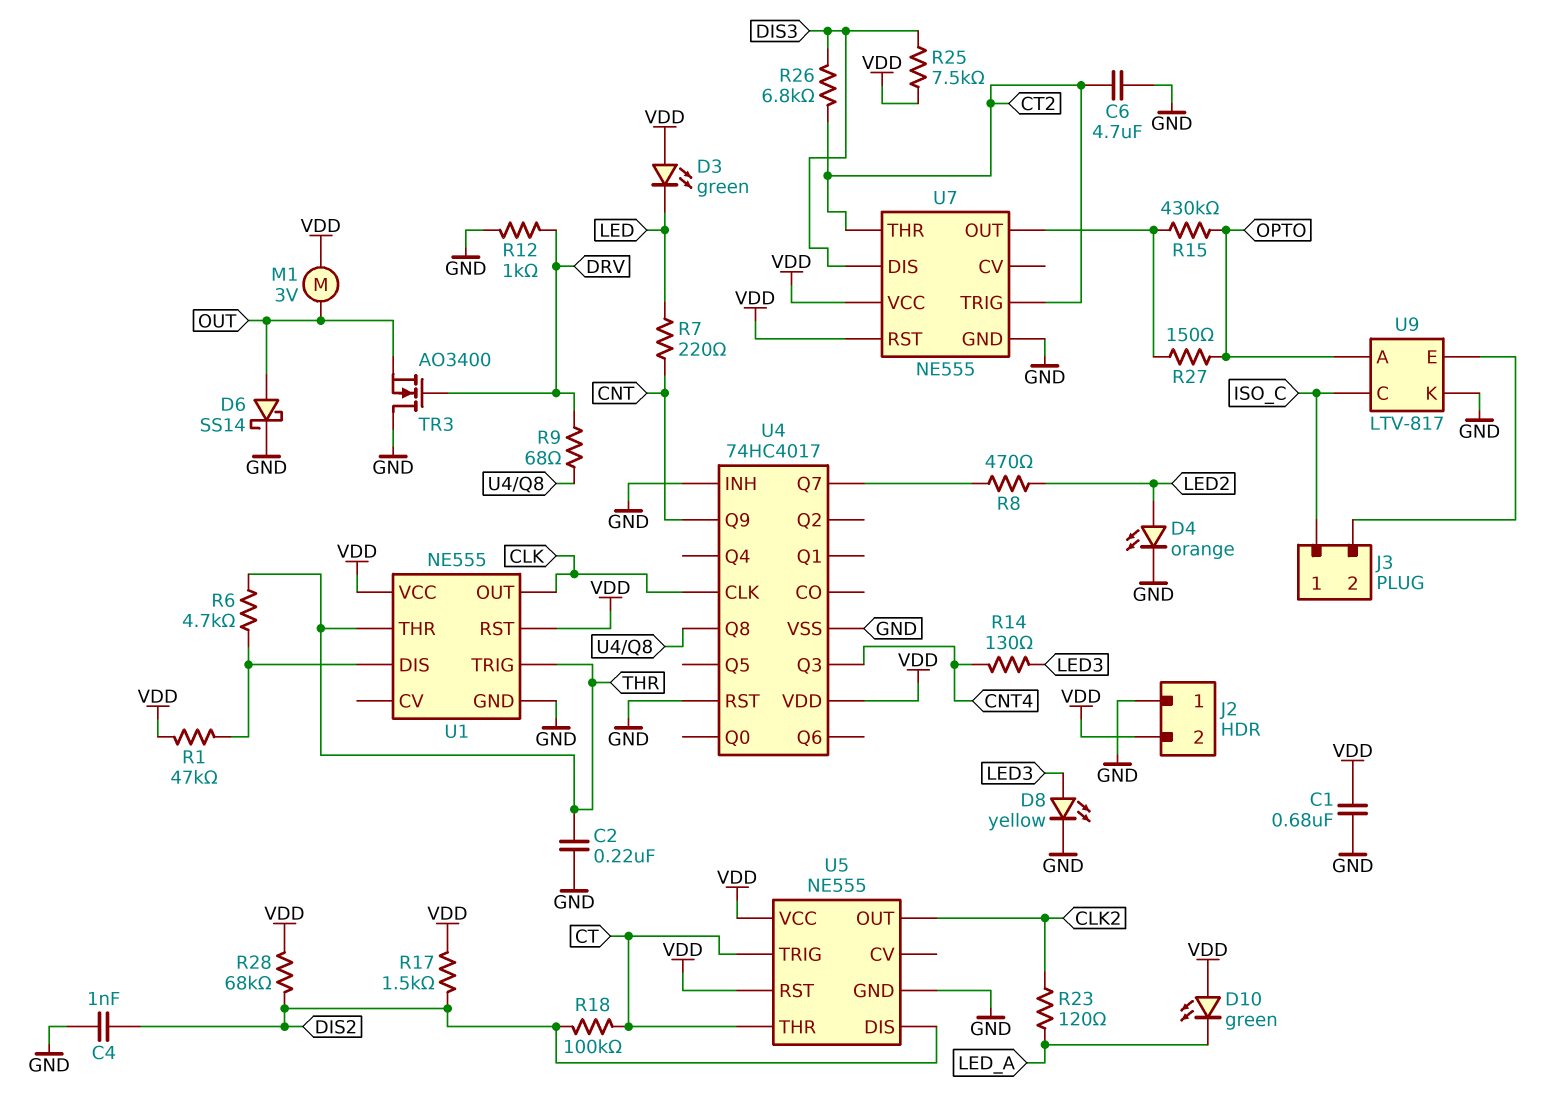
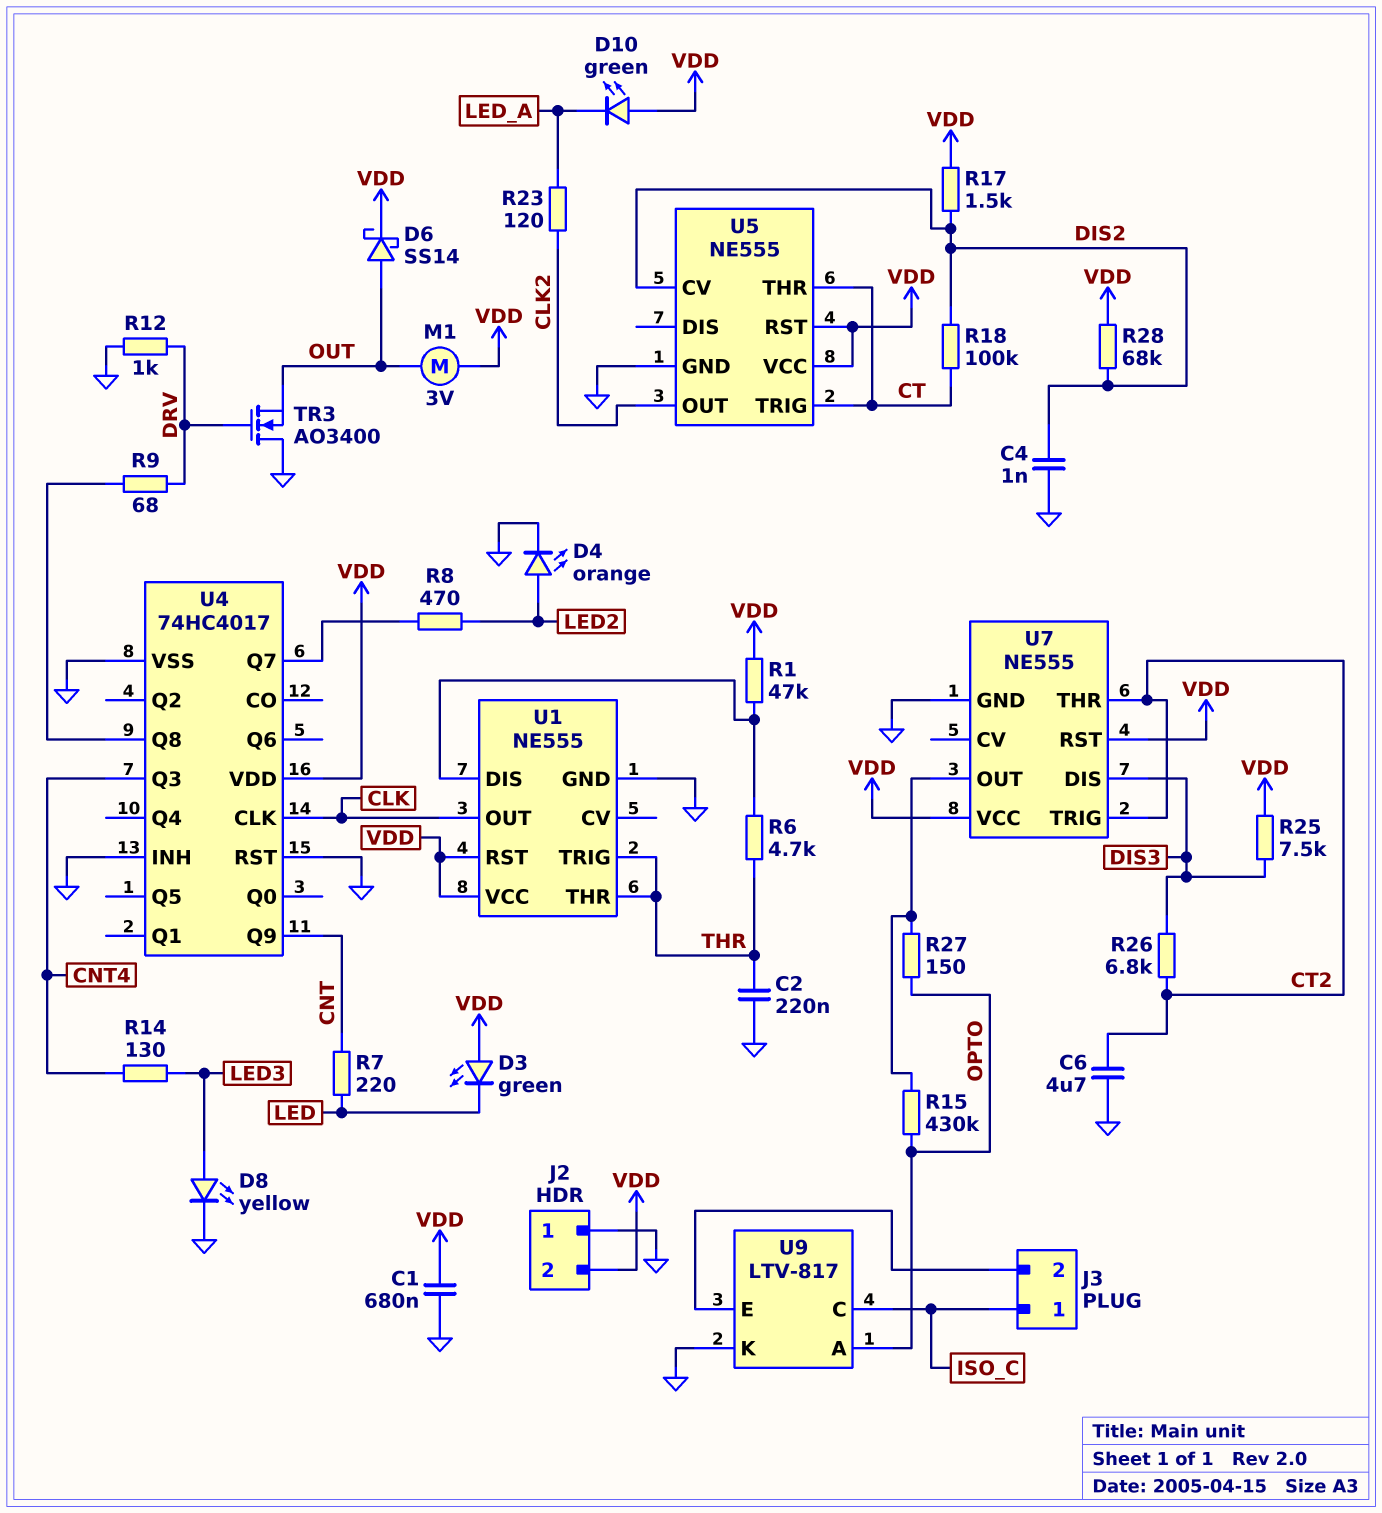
D6: schottky SS14 (A OUT, K GND) -> schottky SS14 (A OUT, K VDD)
U5 pin CV: none -> DIS2
U5 pin DIS: DIS2 -> none

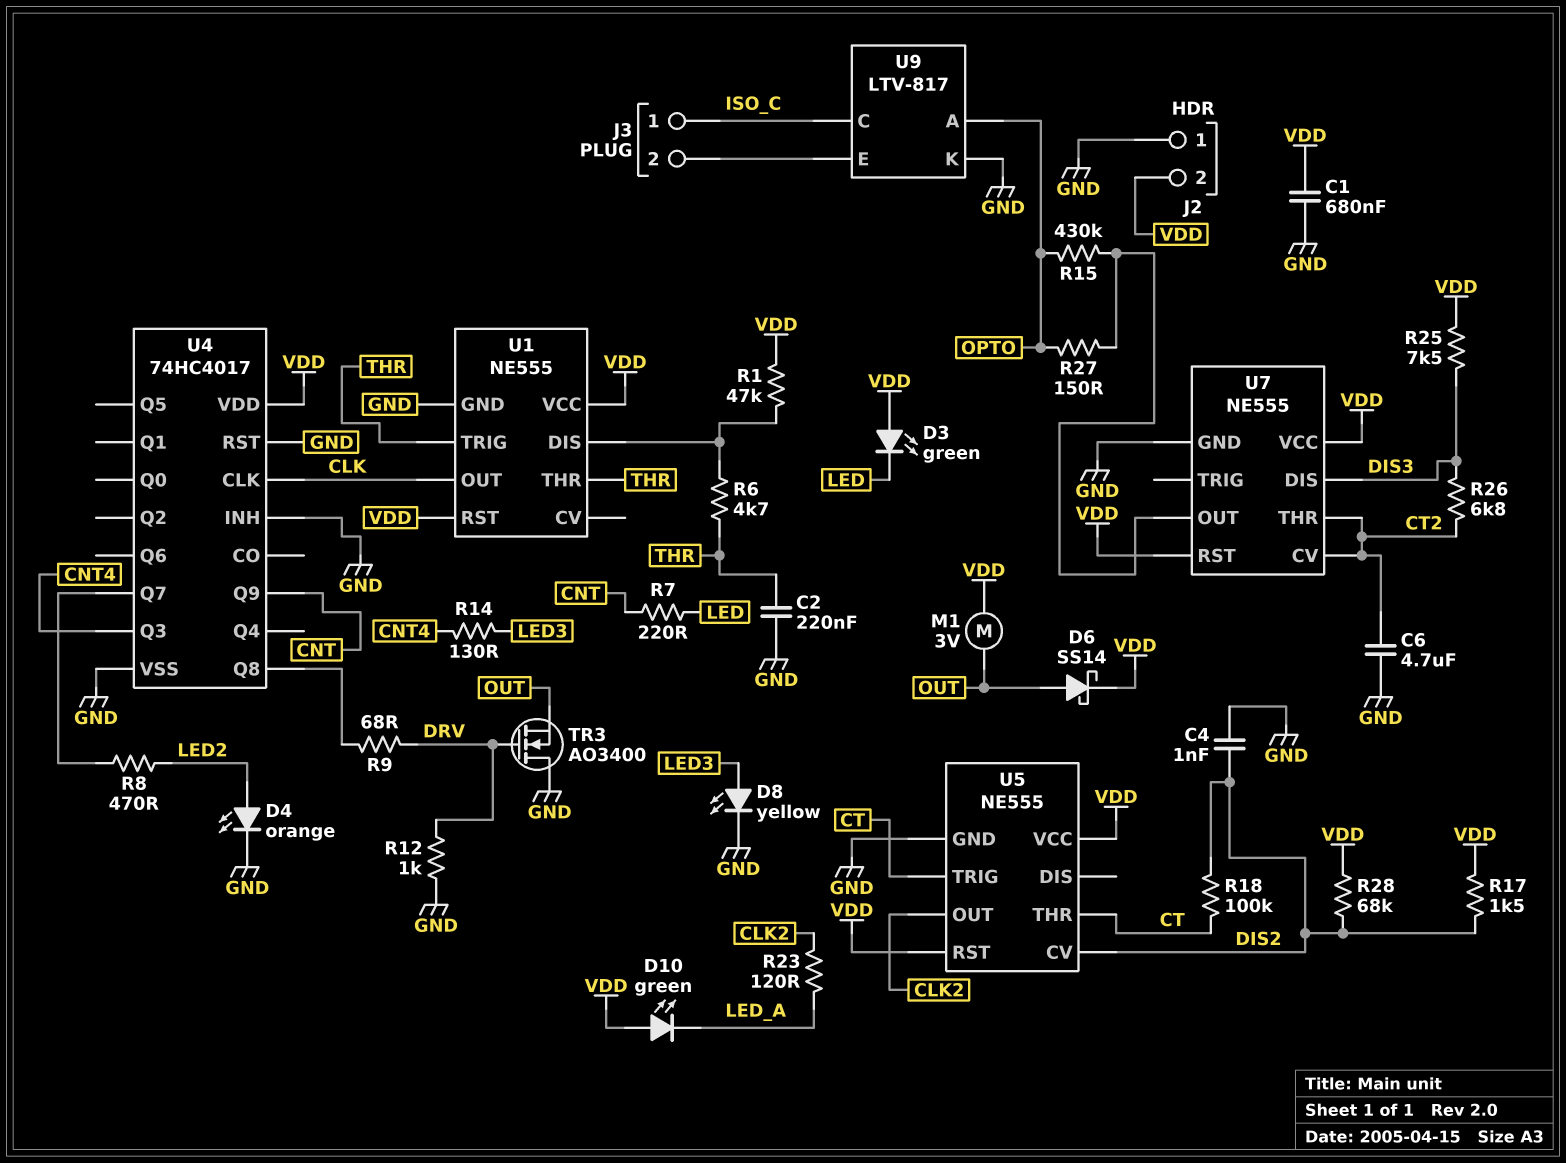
U7 pin CV: none -> CT2
U7 pin TRIG: CT2 -> none

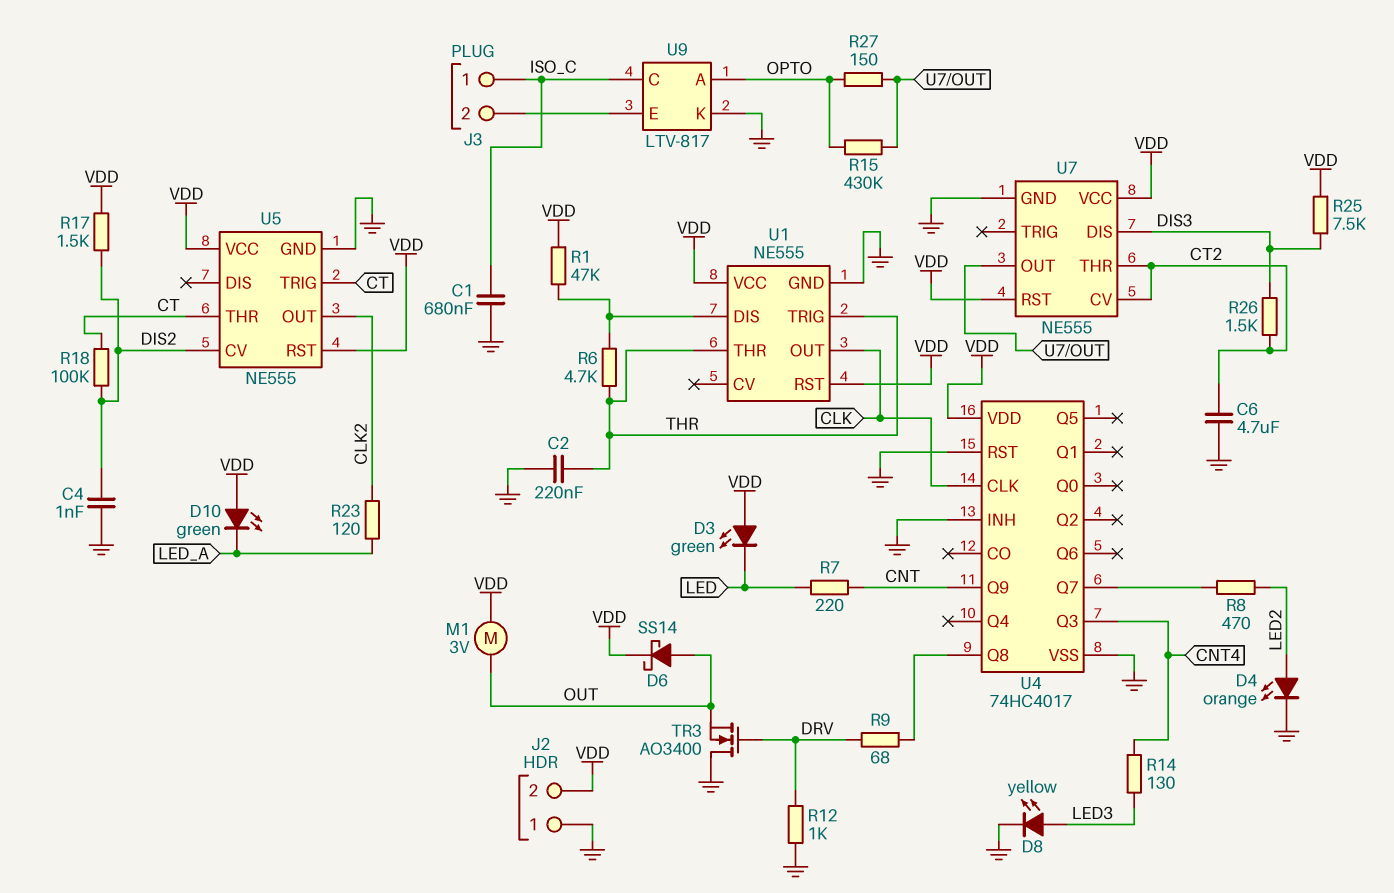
C1: 680nF (GND, VDD) -> 680nF (GND, ISO_C)
R26: 6.8k (CT2, DIS3) -> 1.5k (CT2, DIS3)
R28: 68k (DIS2, VDD) -> none

